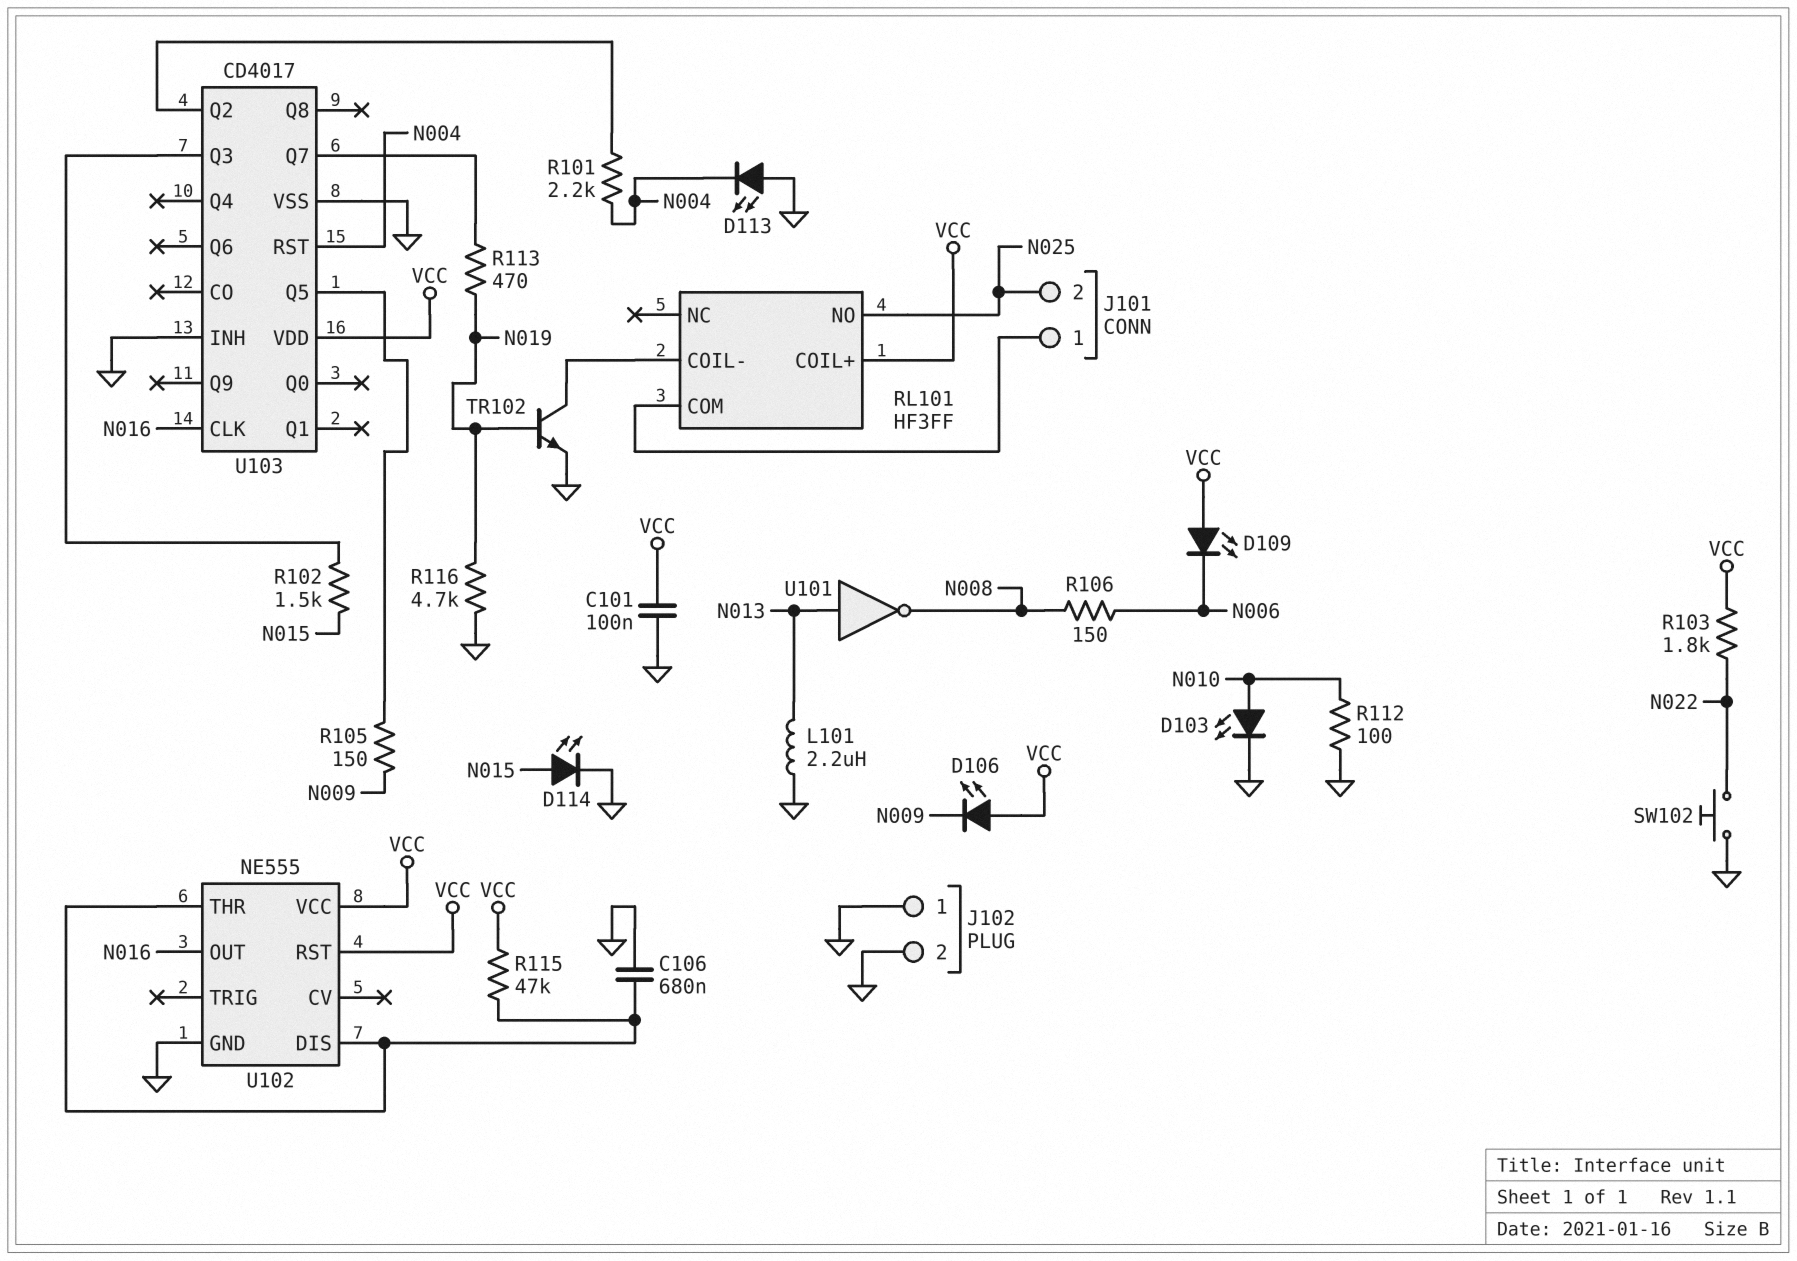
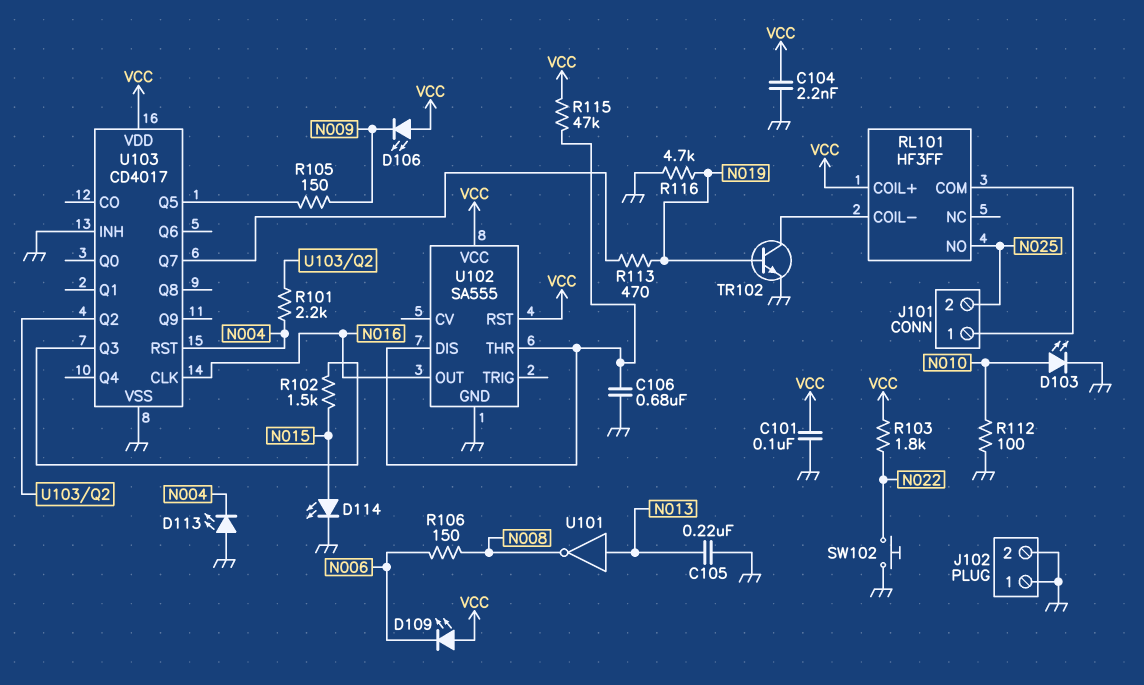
C104: none -> 2.2nF (GND, VCC)
C105: none -> 220nF (GND, N013)
L101: 2.2uH (GND, N013) -> none
U102: NE555 -> SA555

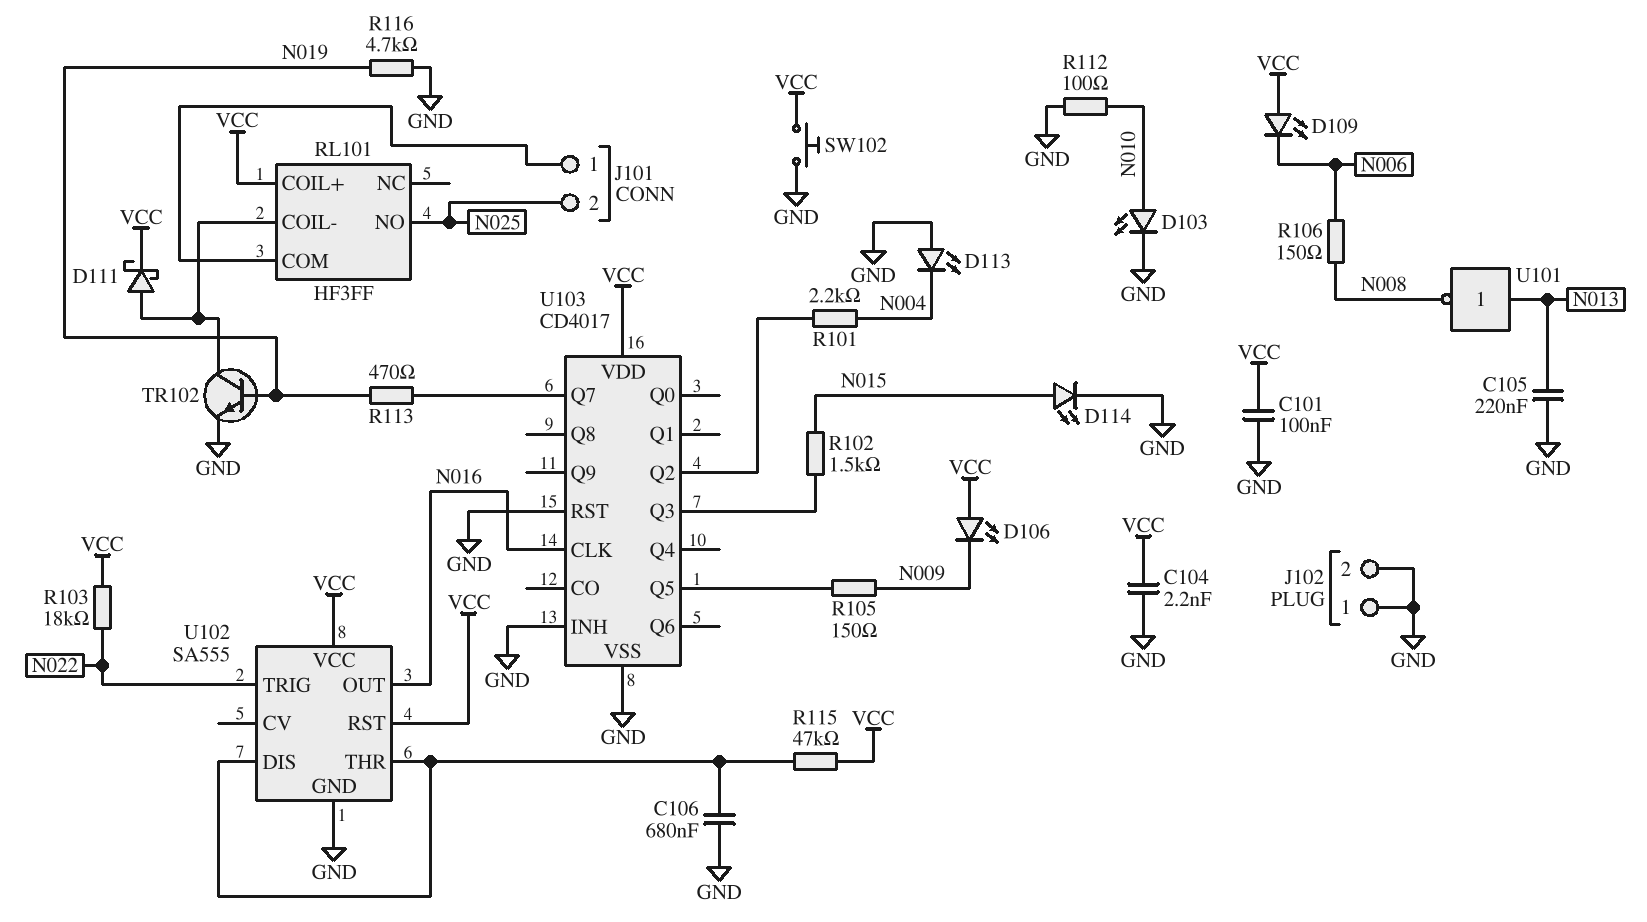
D111: none -> schottky (A RL101/COIL-, K VCC)
R103: 1.8k (N022, VCC) -> 18k (N022, VCC)
SW102: button (GND, N022) -> button (GND, VCC)
U102 pin TRIG: none -> N022
U103 pin RST: N004 -> GND

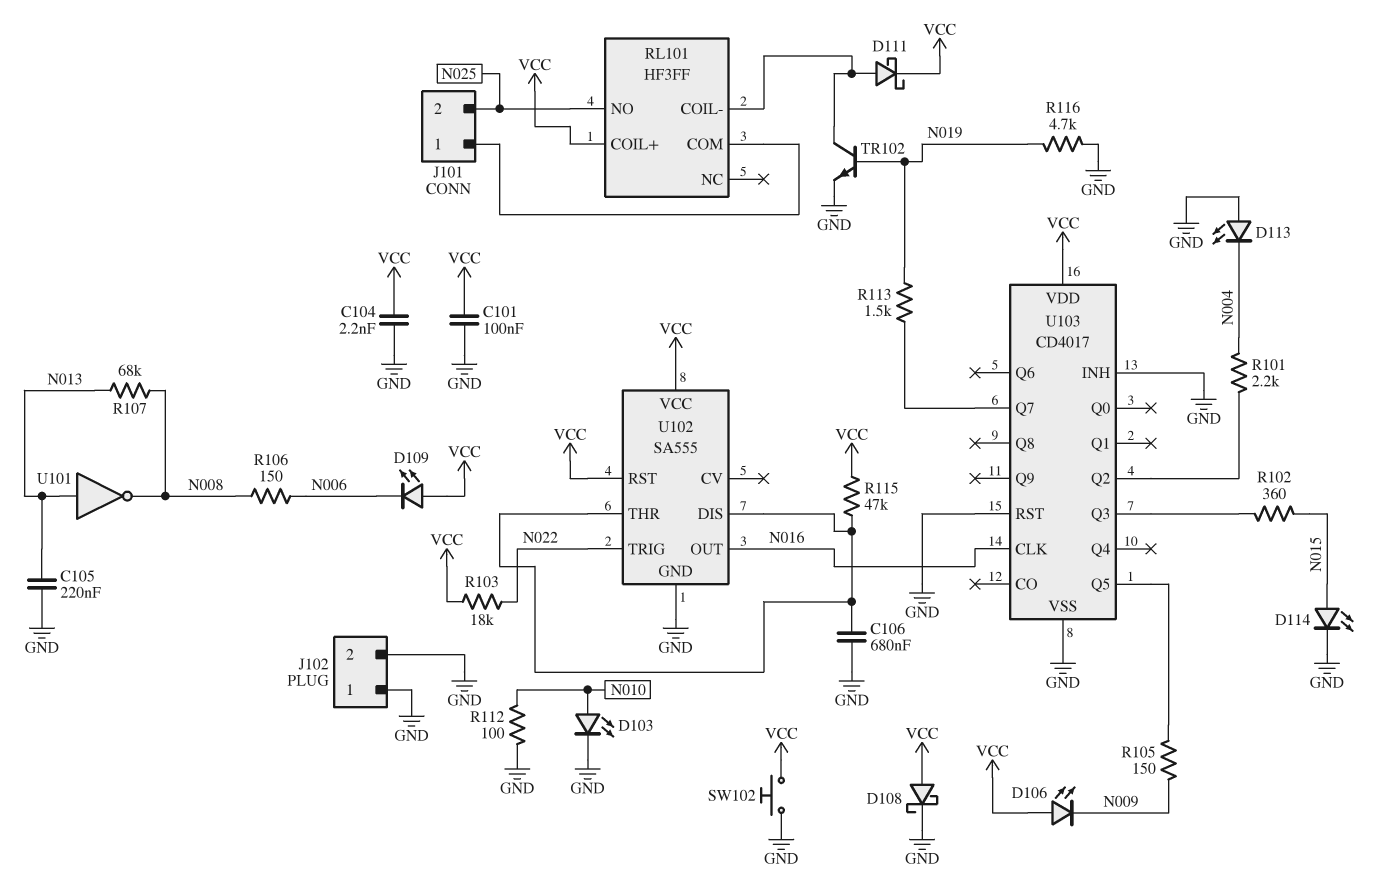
D108: none -> schottky (A VCC, K GND)
R102: 1.5k (N015, U103/Q3) -> 360 (N015, U103/Q3)
R107: none -> 68k (N008, N013)
R113: 470 (N019, U103/Q7) -> 1.5k (N019, U103/Q7)

